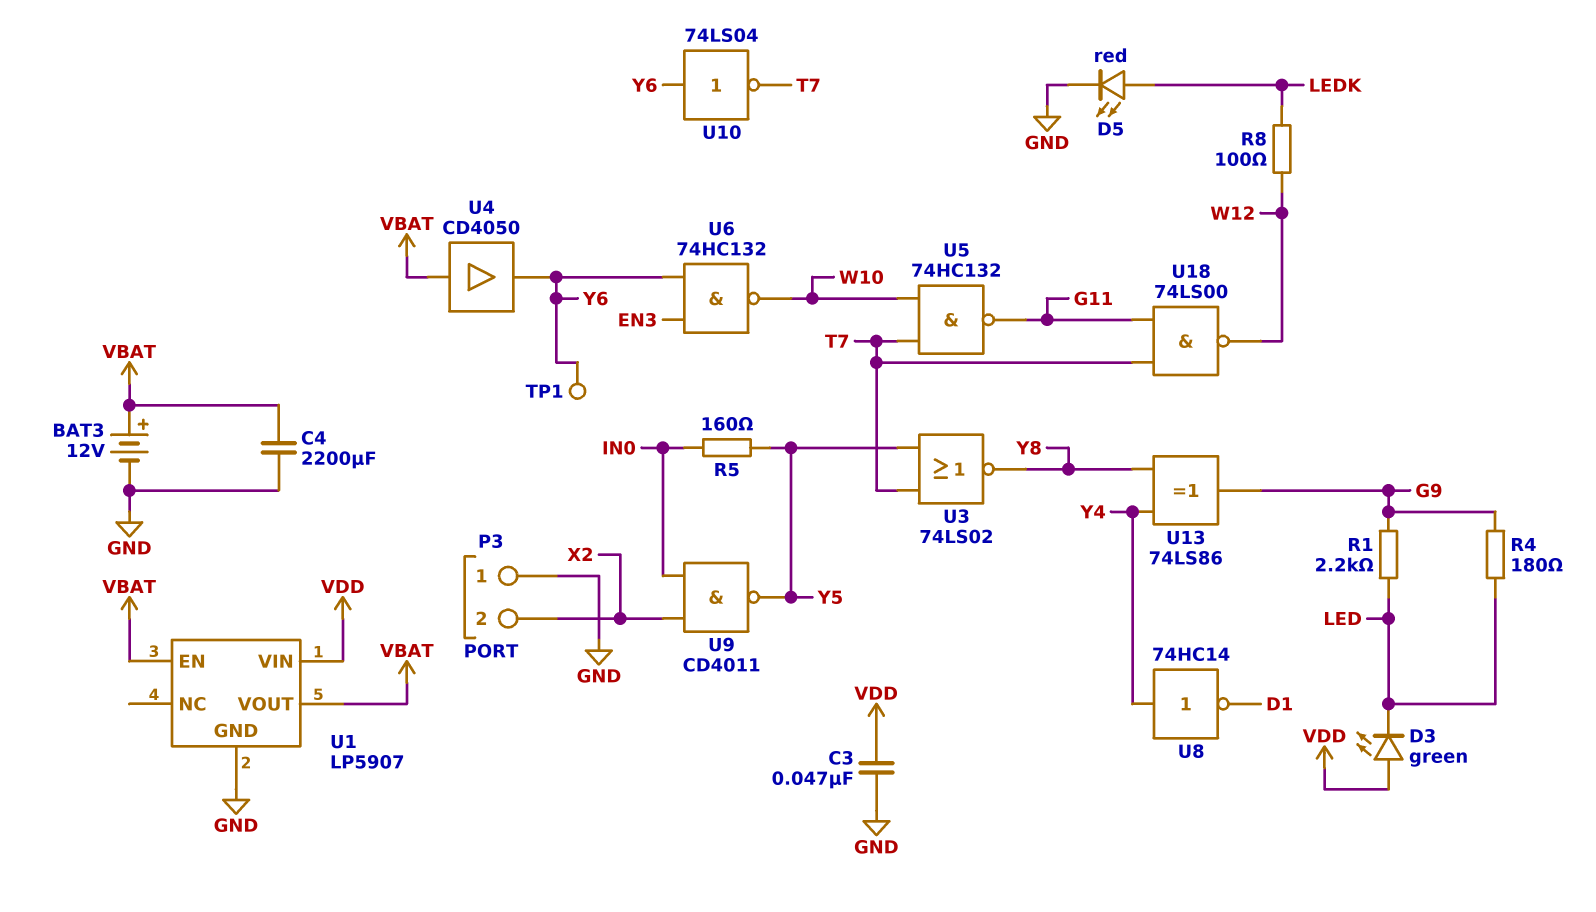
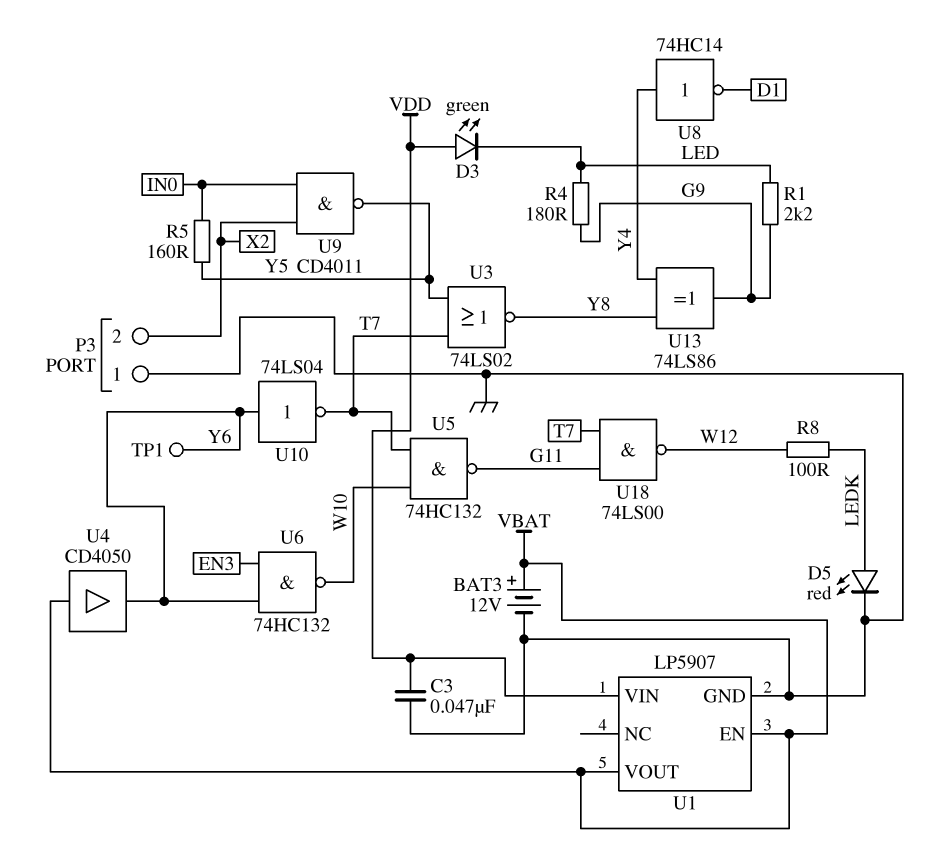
C4: 2200uF (GND, VBAT) -> none

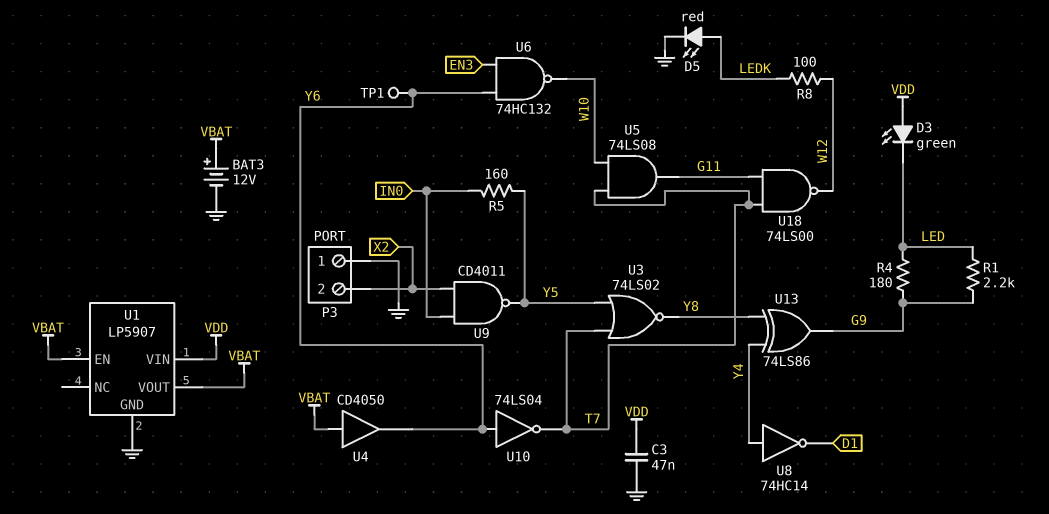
U5: NAND 74HC132 (in T7, in W10, out G11) -> AND 74LS08 (in T7, in W10, out G11)

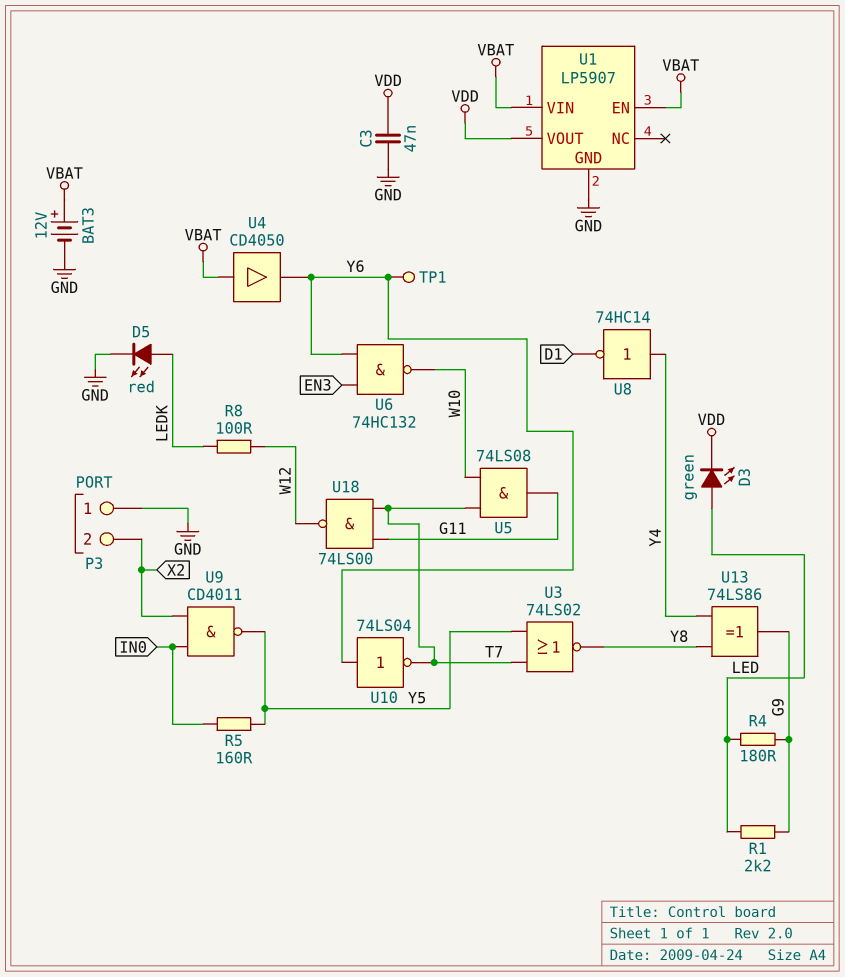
D3: LED green (A VDD, K LED) -> LED green (A LED, K VDD)
U1 pin VIN: VDD -> VBAT
U1 pin VOUT: VBAT -> VDD

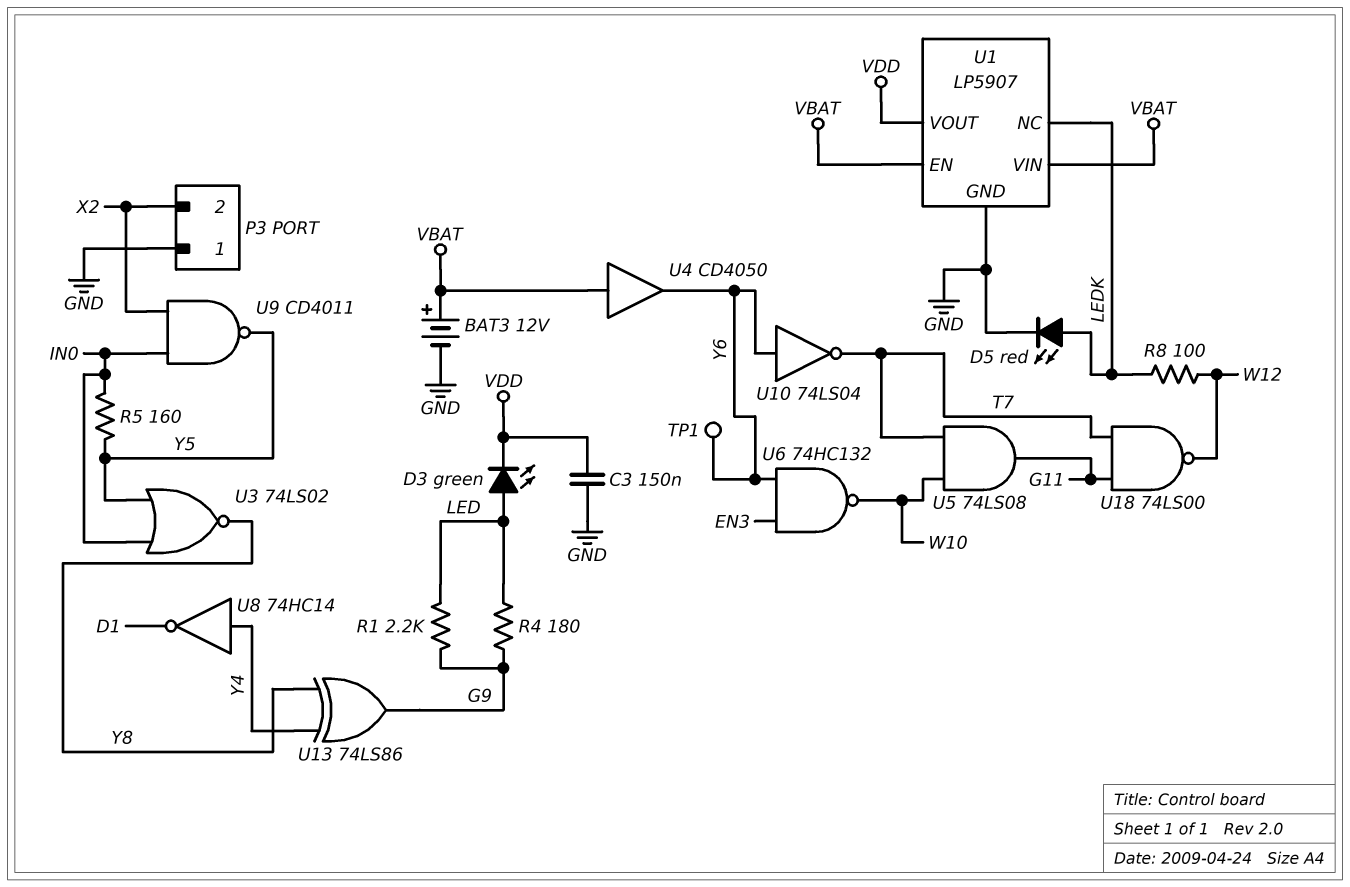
C3: 47nF (GND, VDD) -> 150nF (GND, VDD)
U1 pin NC: none -> LEDK
U3: NOR 74LS02 (in T7, in Y5, out Y8) -> NOR 74LS02 (in IN0, in Y5, out Y8)

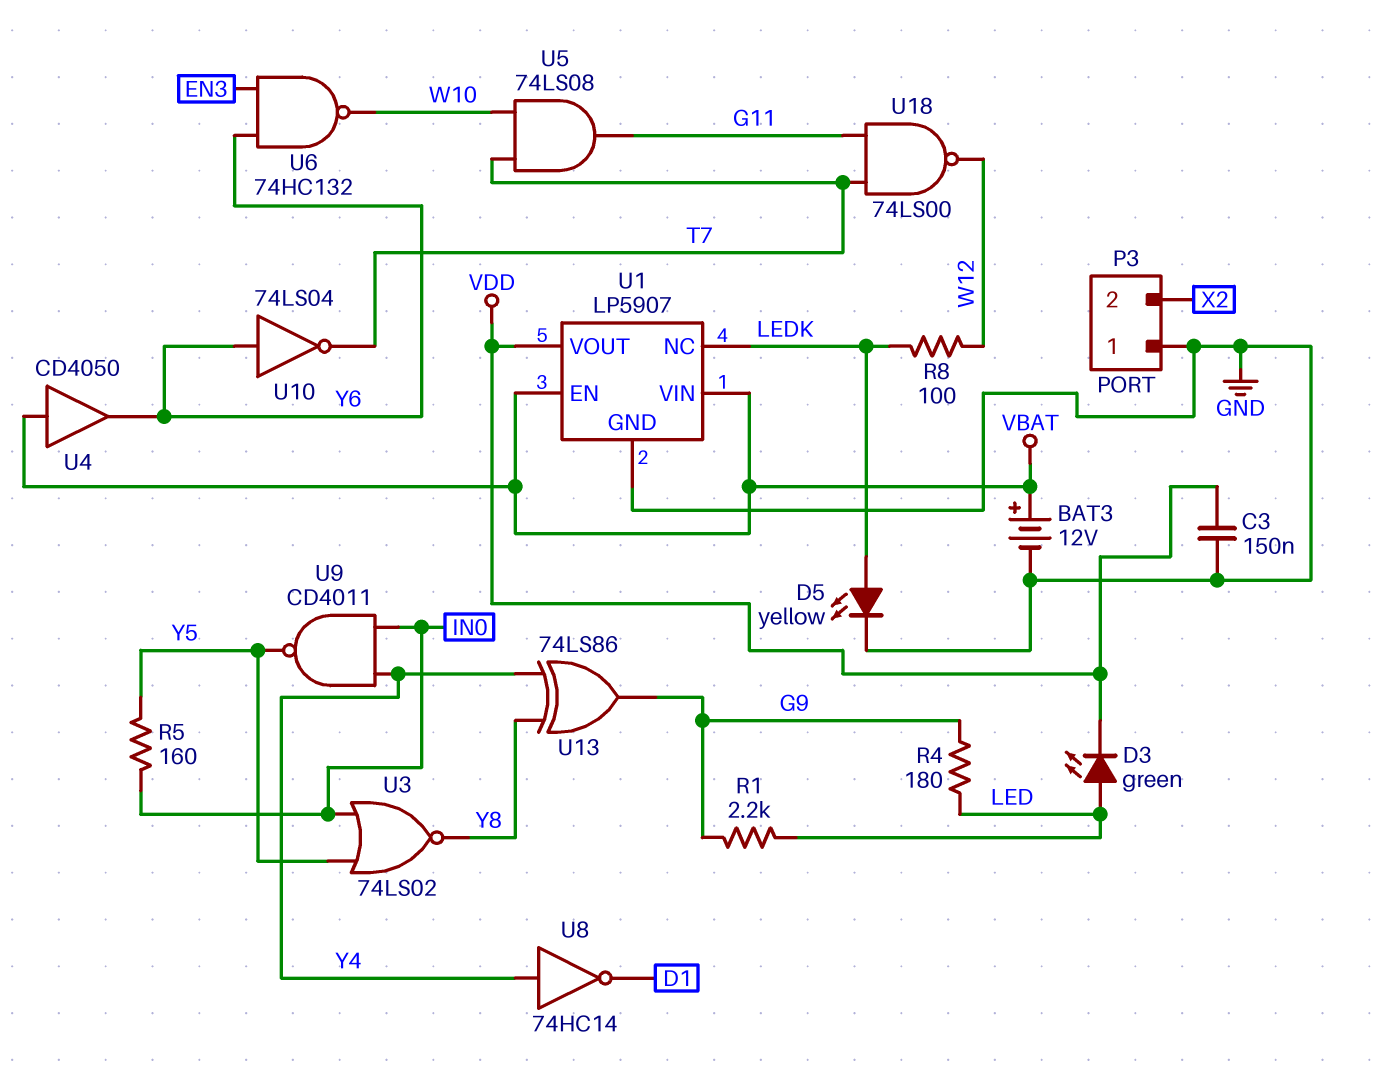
D5: LED red (A LEDK, K GND) -> LED yellow (A LEDK, K GND)
TP1: test point (Y6) -> none
U9: NAND CD4011 (in IN0, in X2, out Y5) -> NAND CD4011 (in IN0, in Y4, out Y5)

